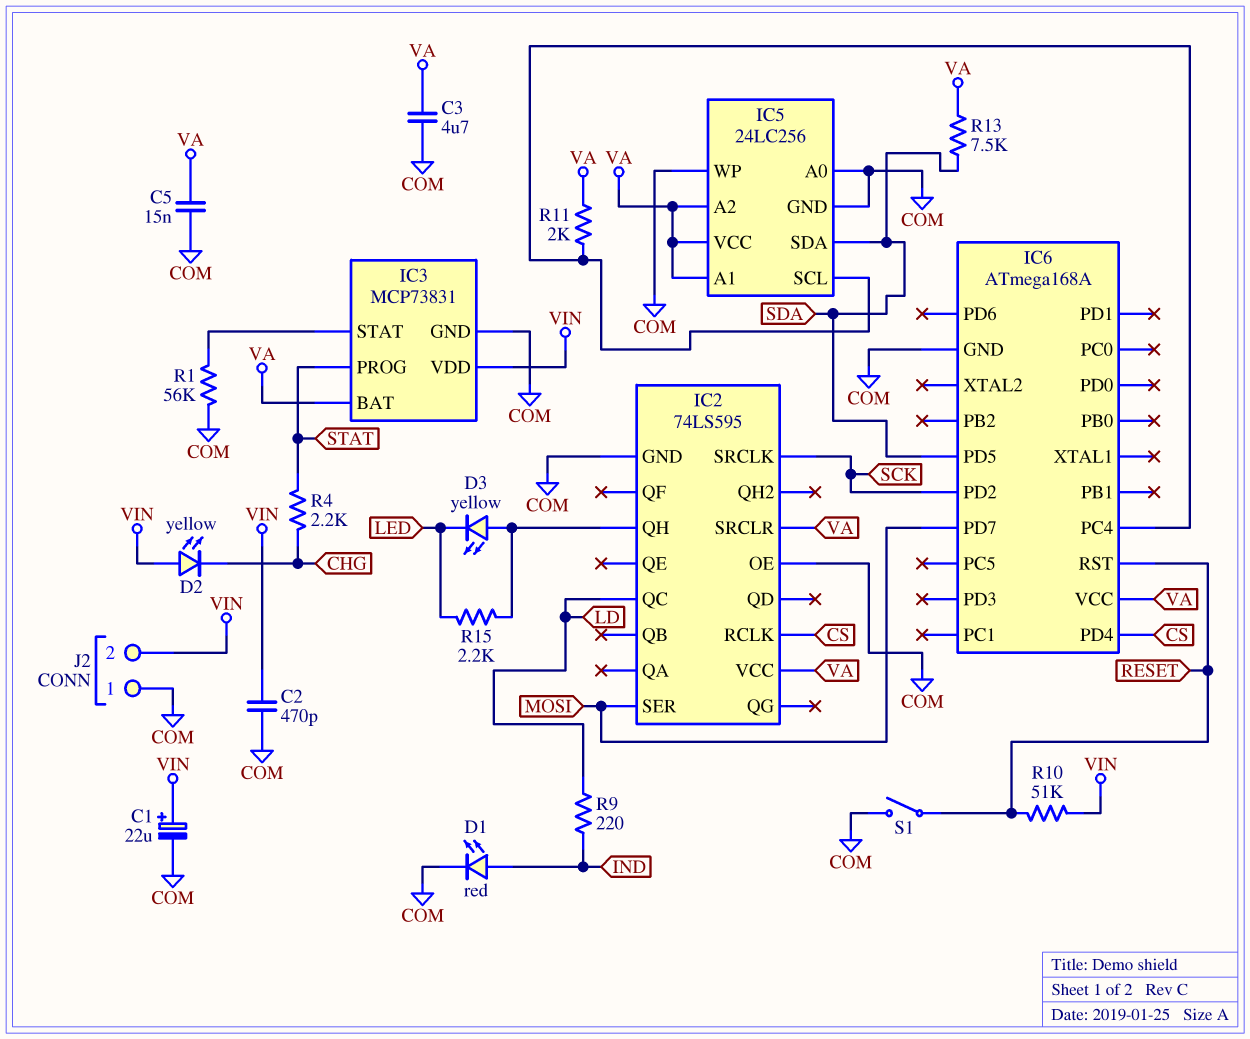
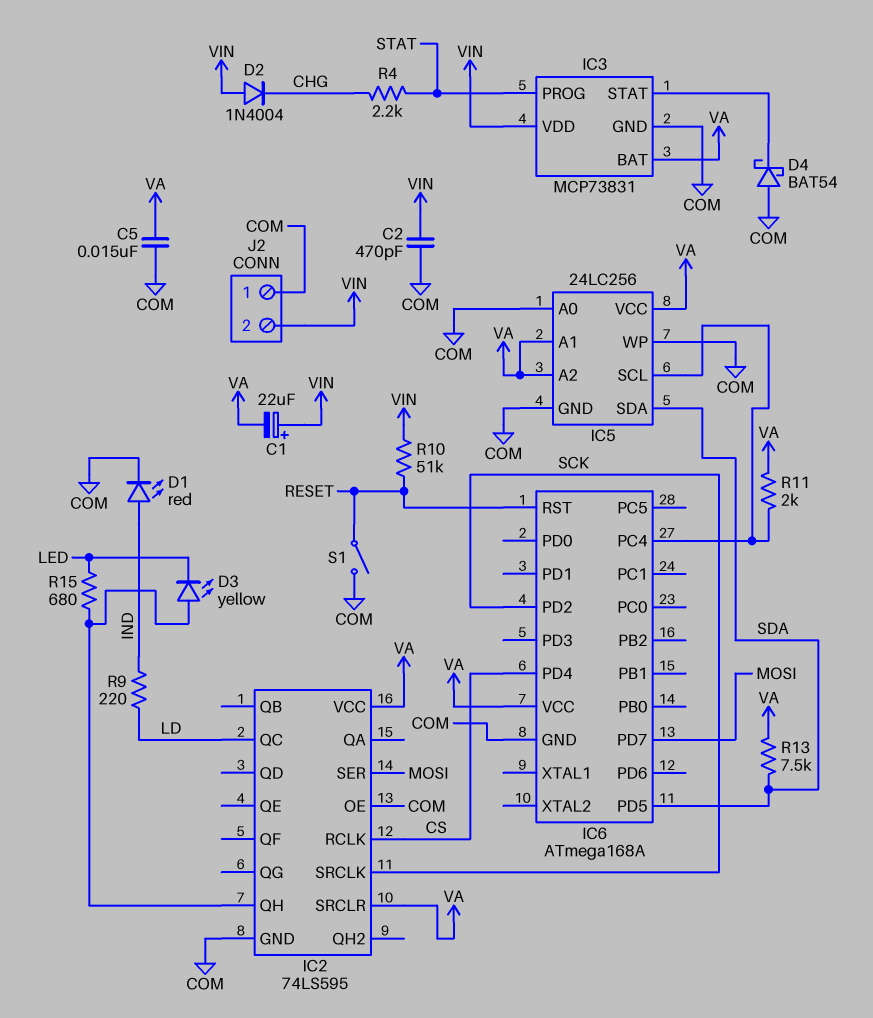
C1: 22uF (plus VIN, minus COM) -> 22uF (plus VIN, minus VA)
C3: 4.7uF (COM, VA) -> none
D2: LED yellow (A VIN, K CHG) -> diode 1N4004 (A VIN, K CHG)
D4: none -> schottky BAT54 (A COM, K IC3/STAT)
R1: 56k (COM, IC3/STAT) -> none
R15: 2.2k (IC2/QH, LED) -> 680 (IC2/QH, LED)

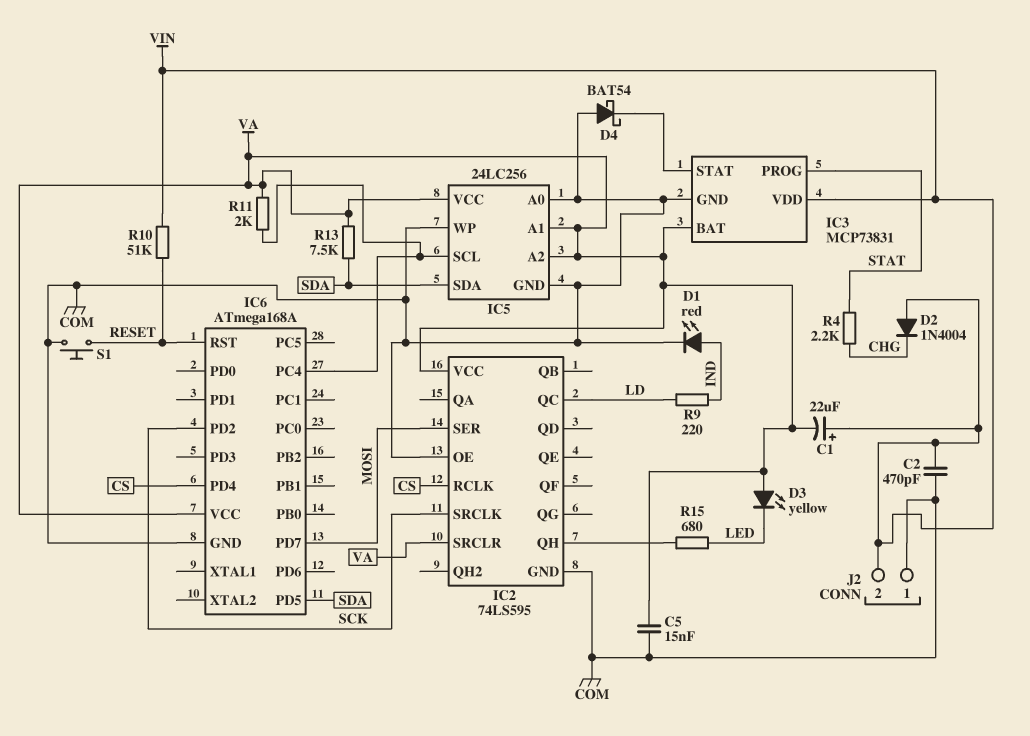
D3: LED yellow (A IC2/QH, K LED) -> LED yellow (A VA, K LED)
S1: switch (COM, RESET) -> button (COM, RESET)

